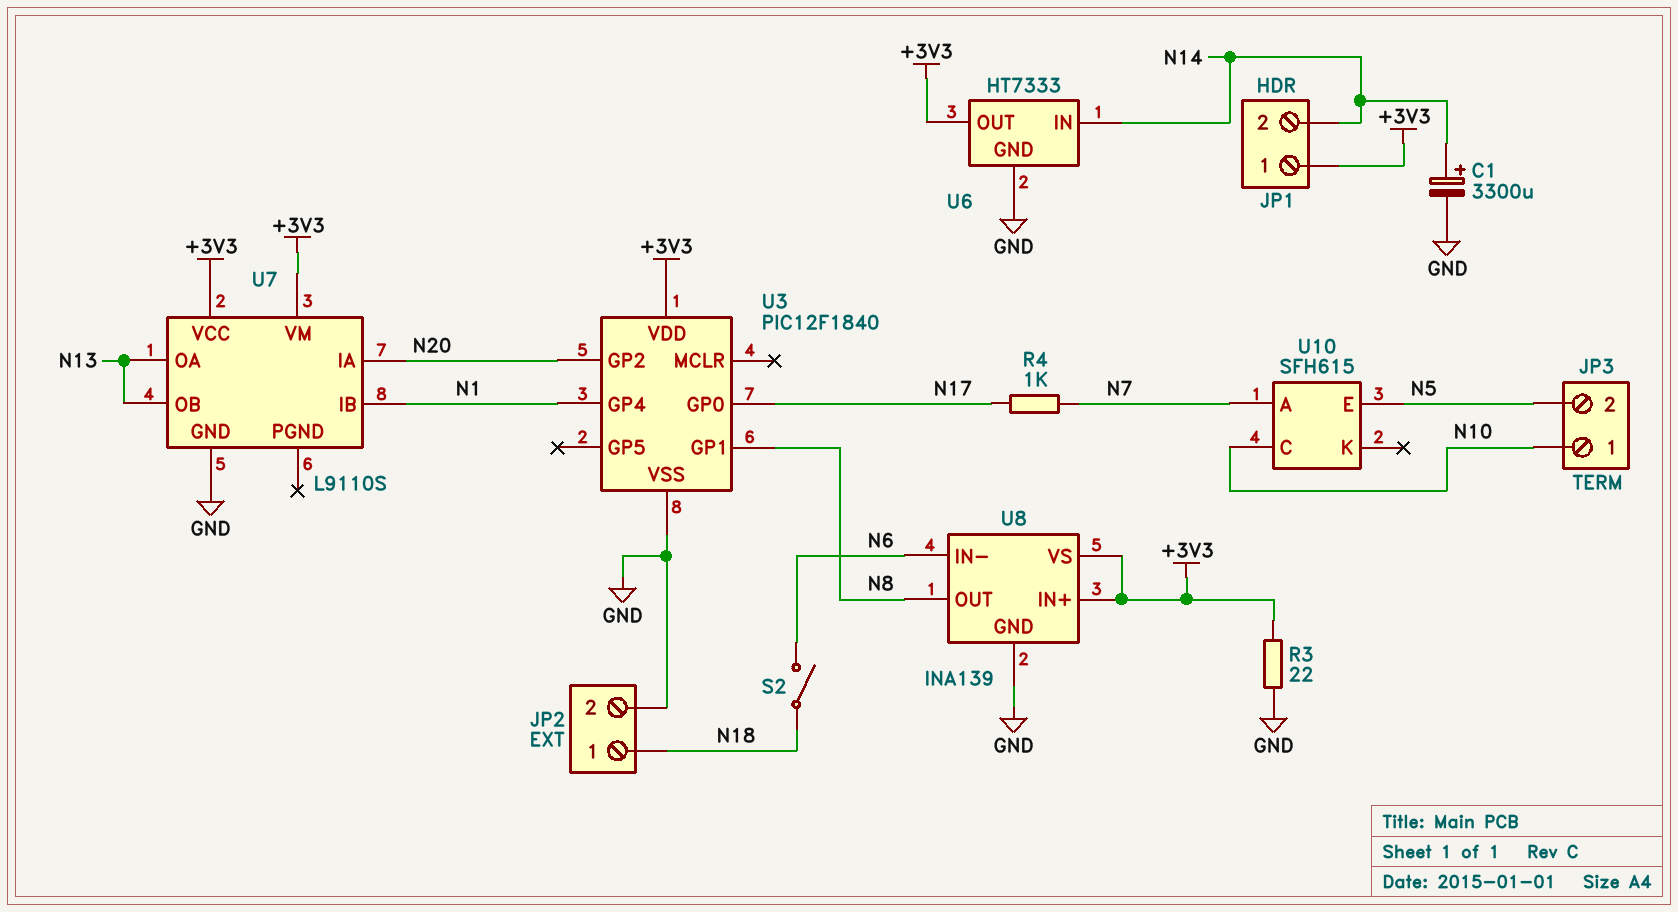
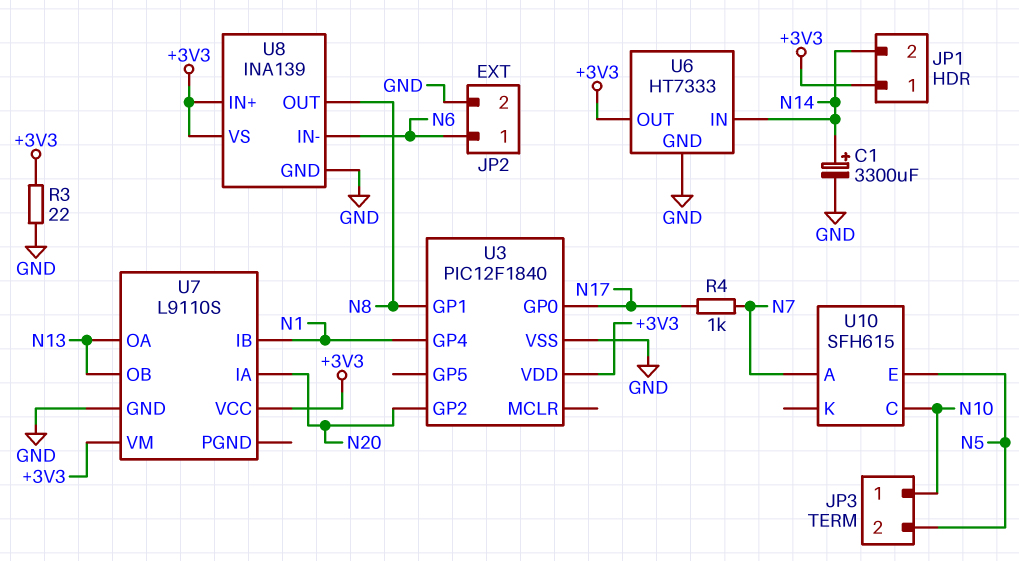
JP2 pin 1: N18 -> N6
S2: switch (N6, N18) -> none

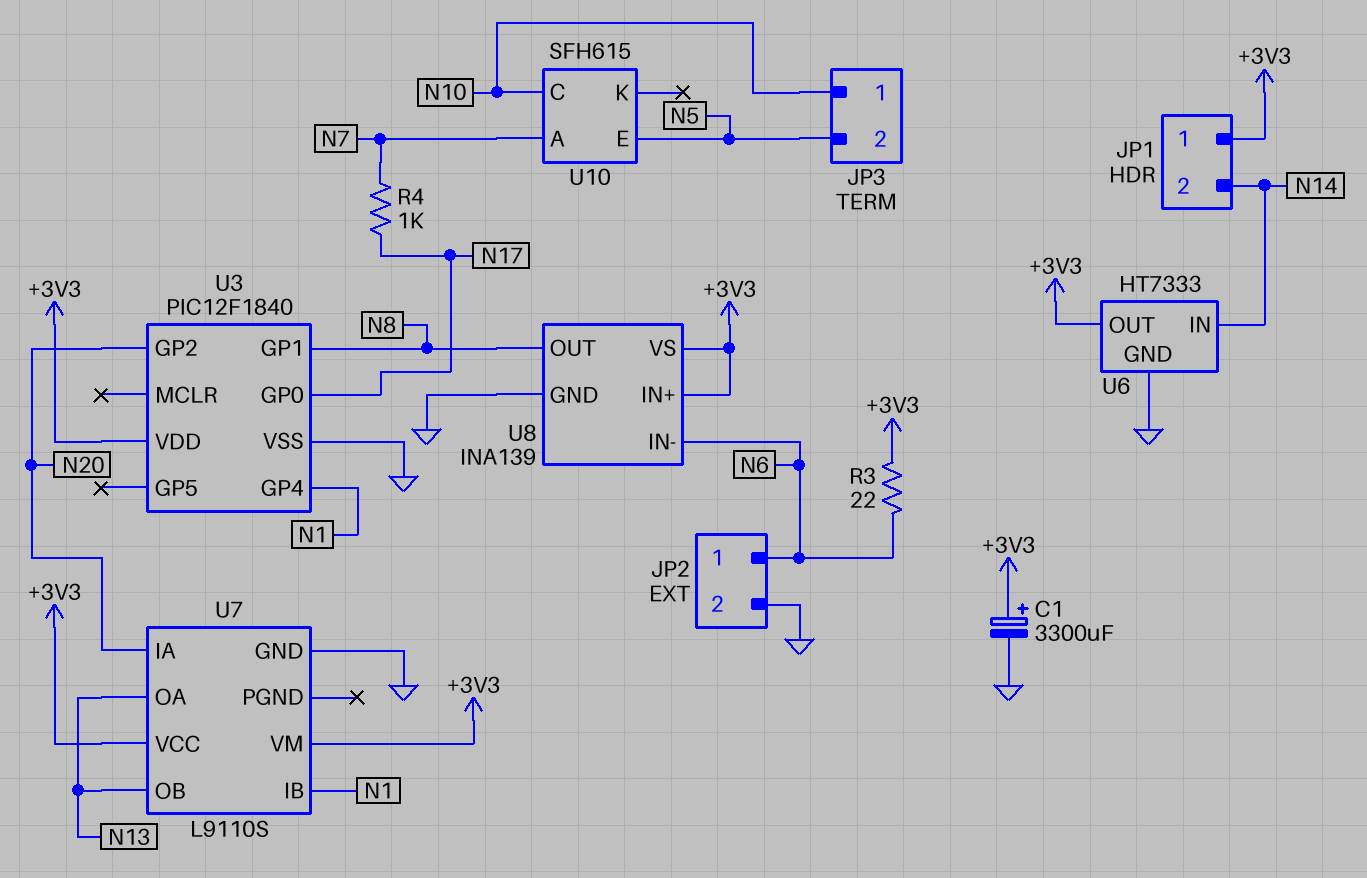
C1: 3300uF (plus N14, minus GND) -> 3300uF (plus +3V3, minus GND)
R3: 22 (+3V3, GND) -> 22 (+3V3, N6)

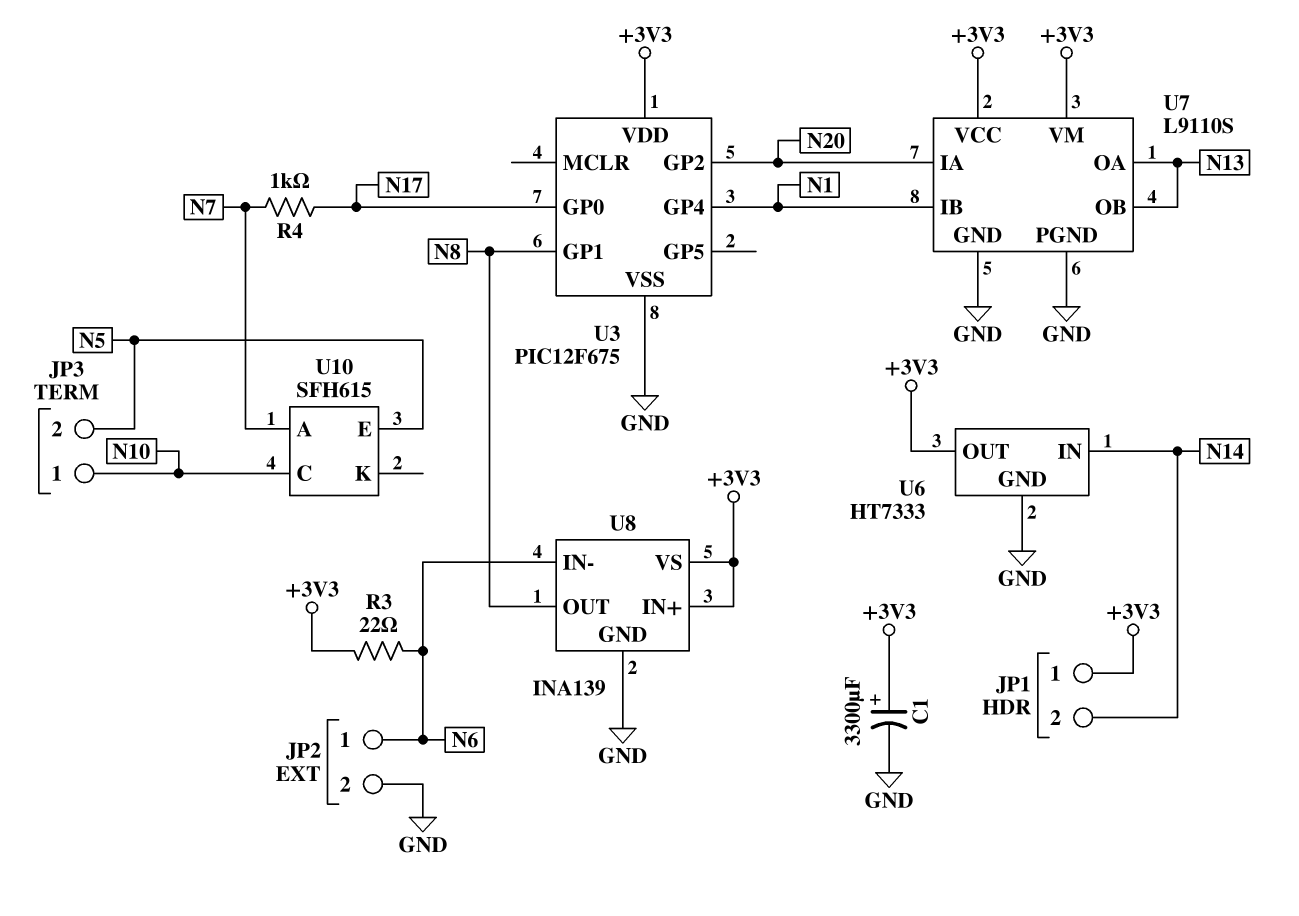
U3: PIC12F1840 -> PIC12F675
U7 pin PGND: none -> GND

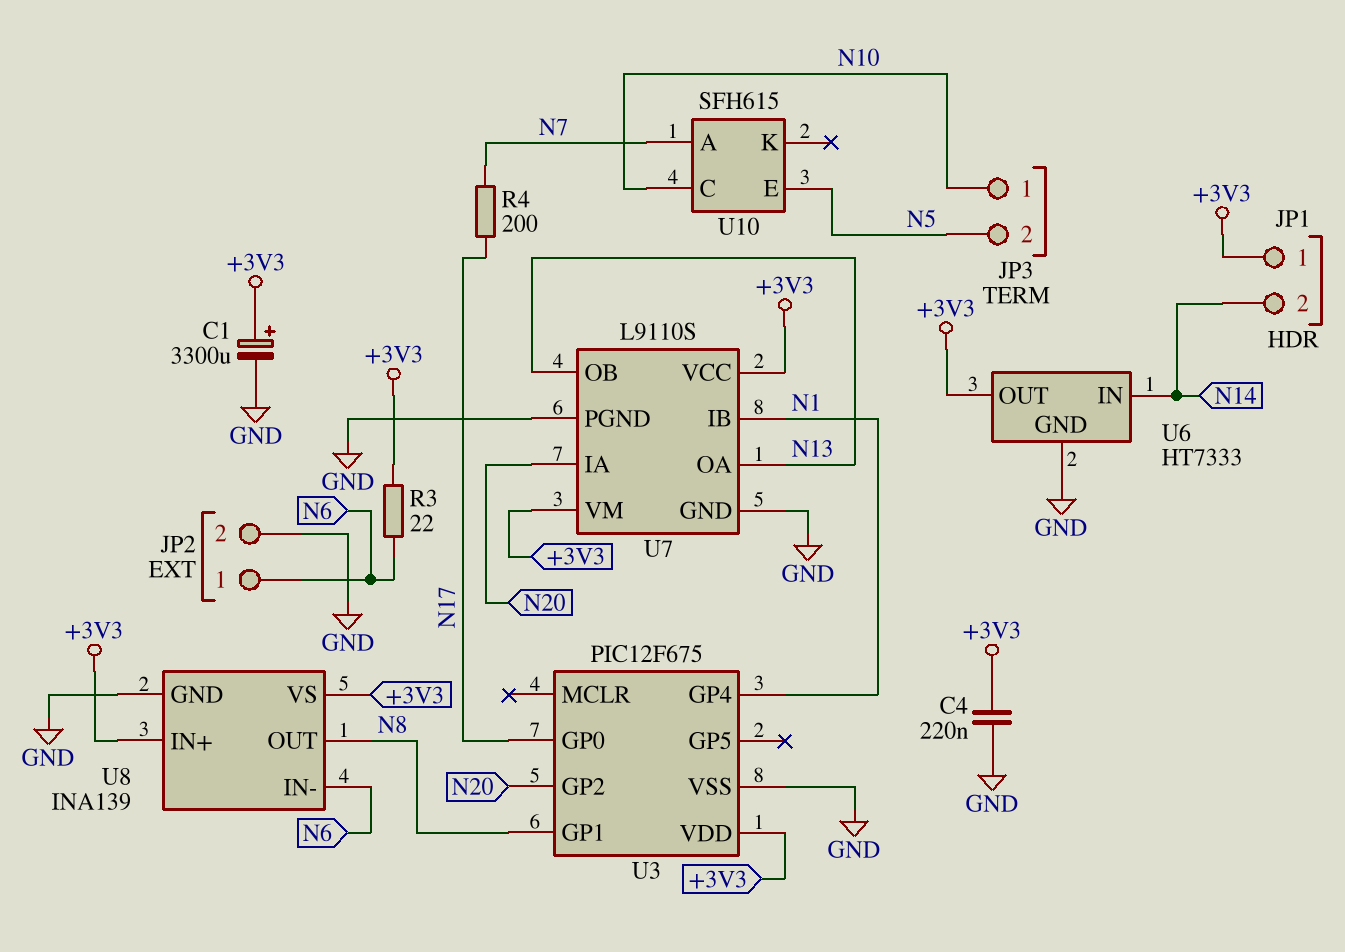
C4: none -> 220nF (+3V3, GND)
R4: 1k (N7, N17) -> 200 (N7, N17)

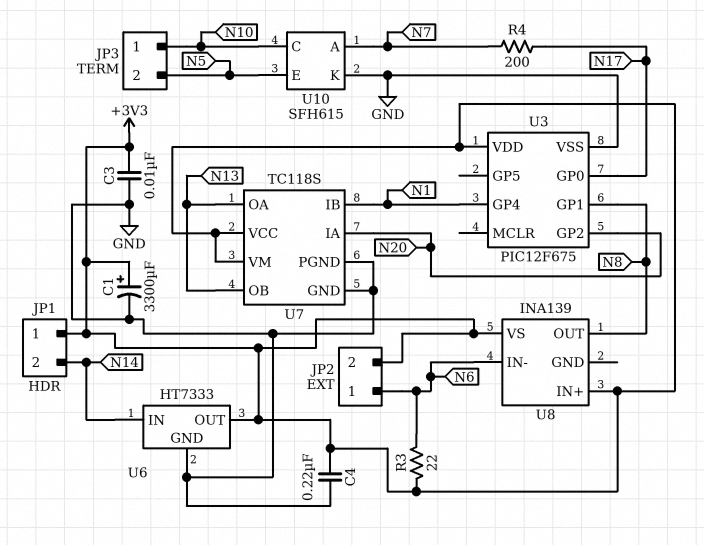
C3: none -> 10nF (+3V3, GND)
JP2 pin 2: GND -> +3V3
U7: L9110S -> TC118S
U8 pin GND: GND -> none
U10 pin K: none -> GND

